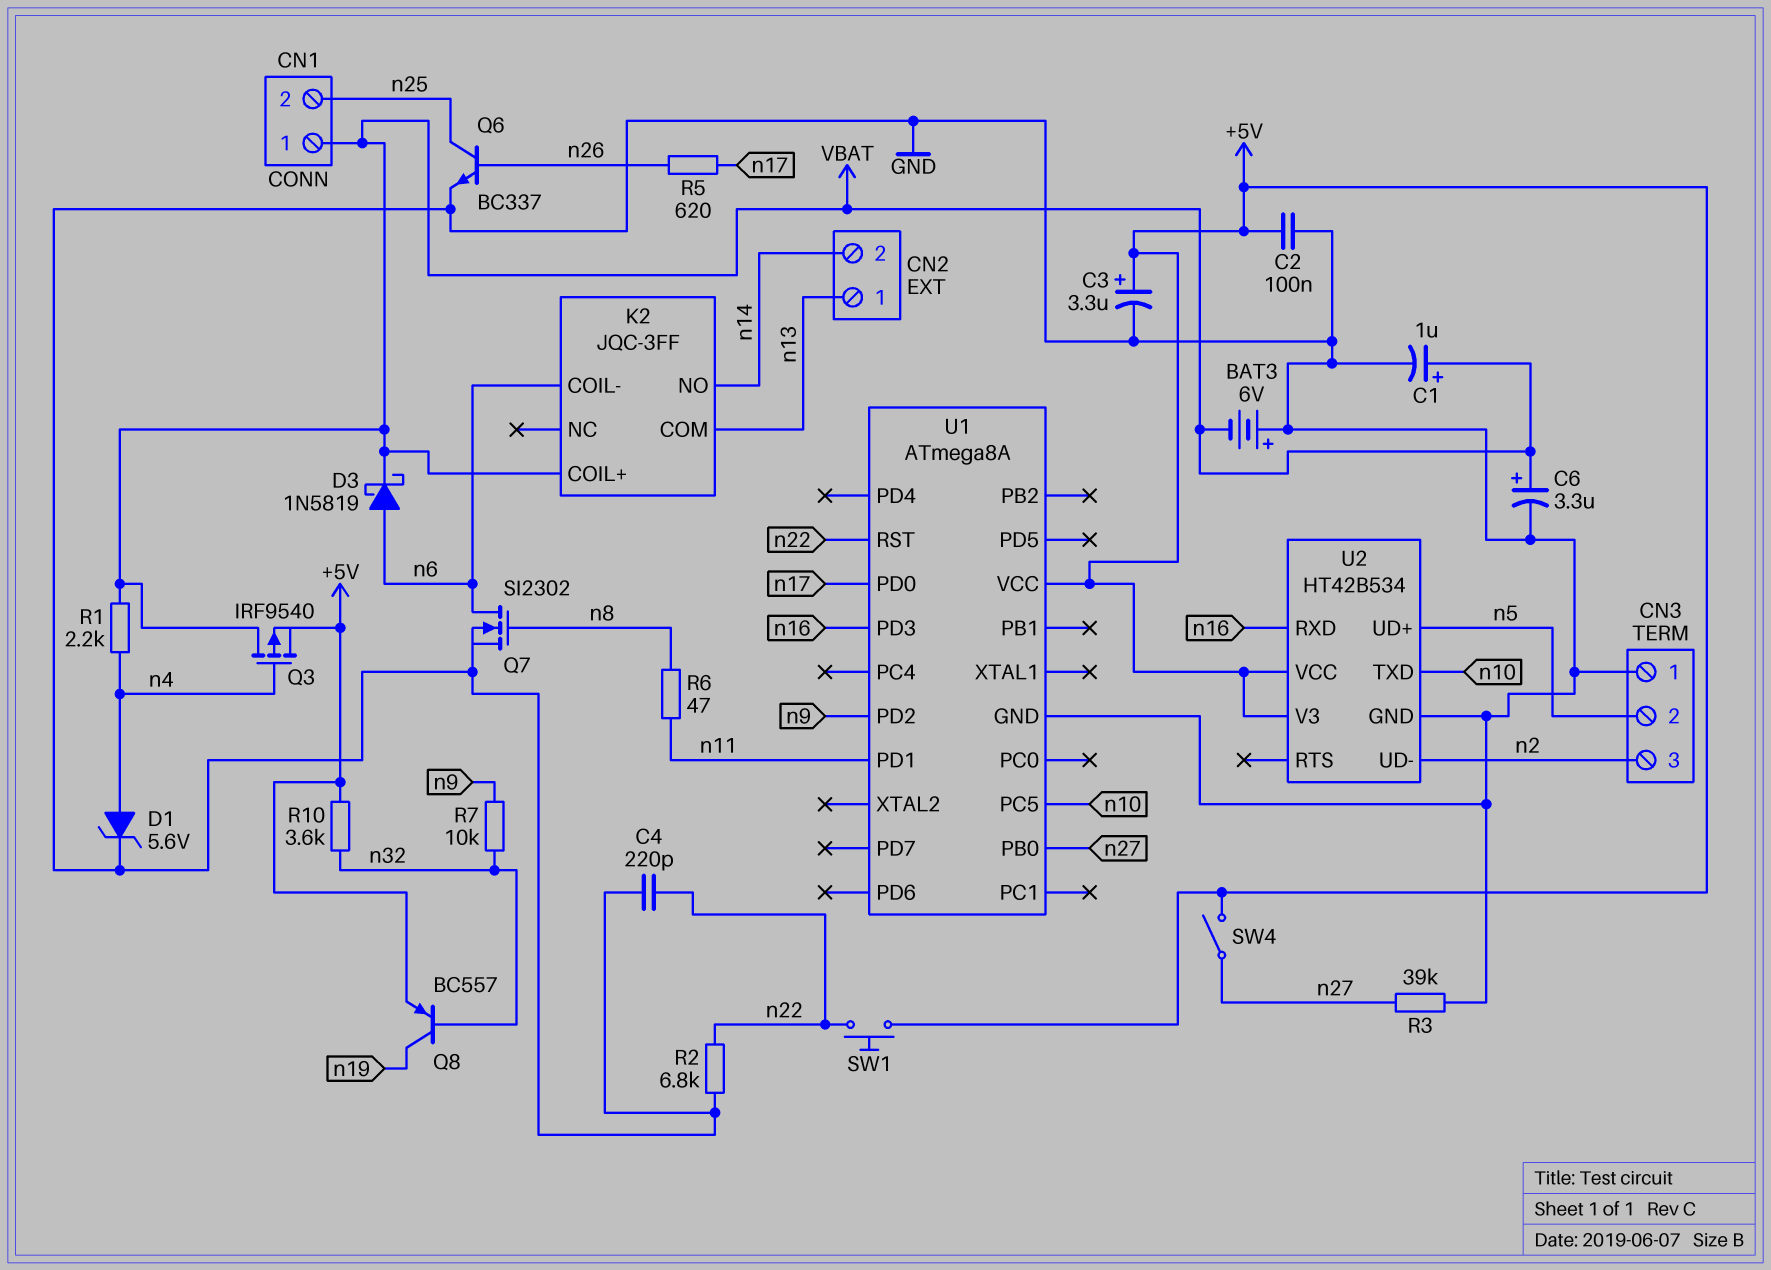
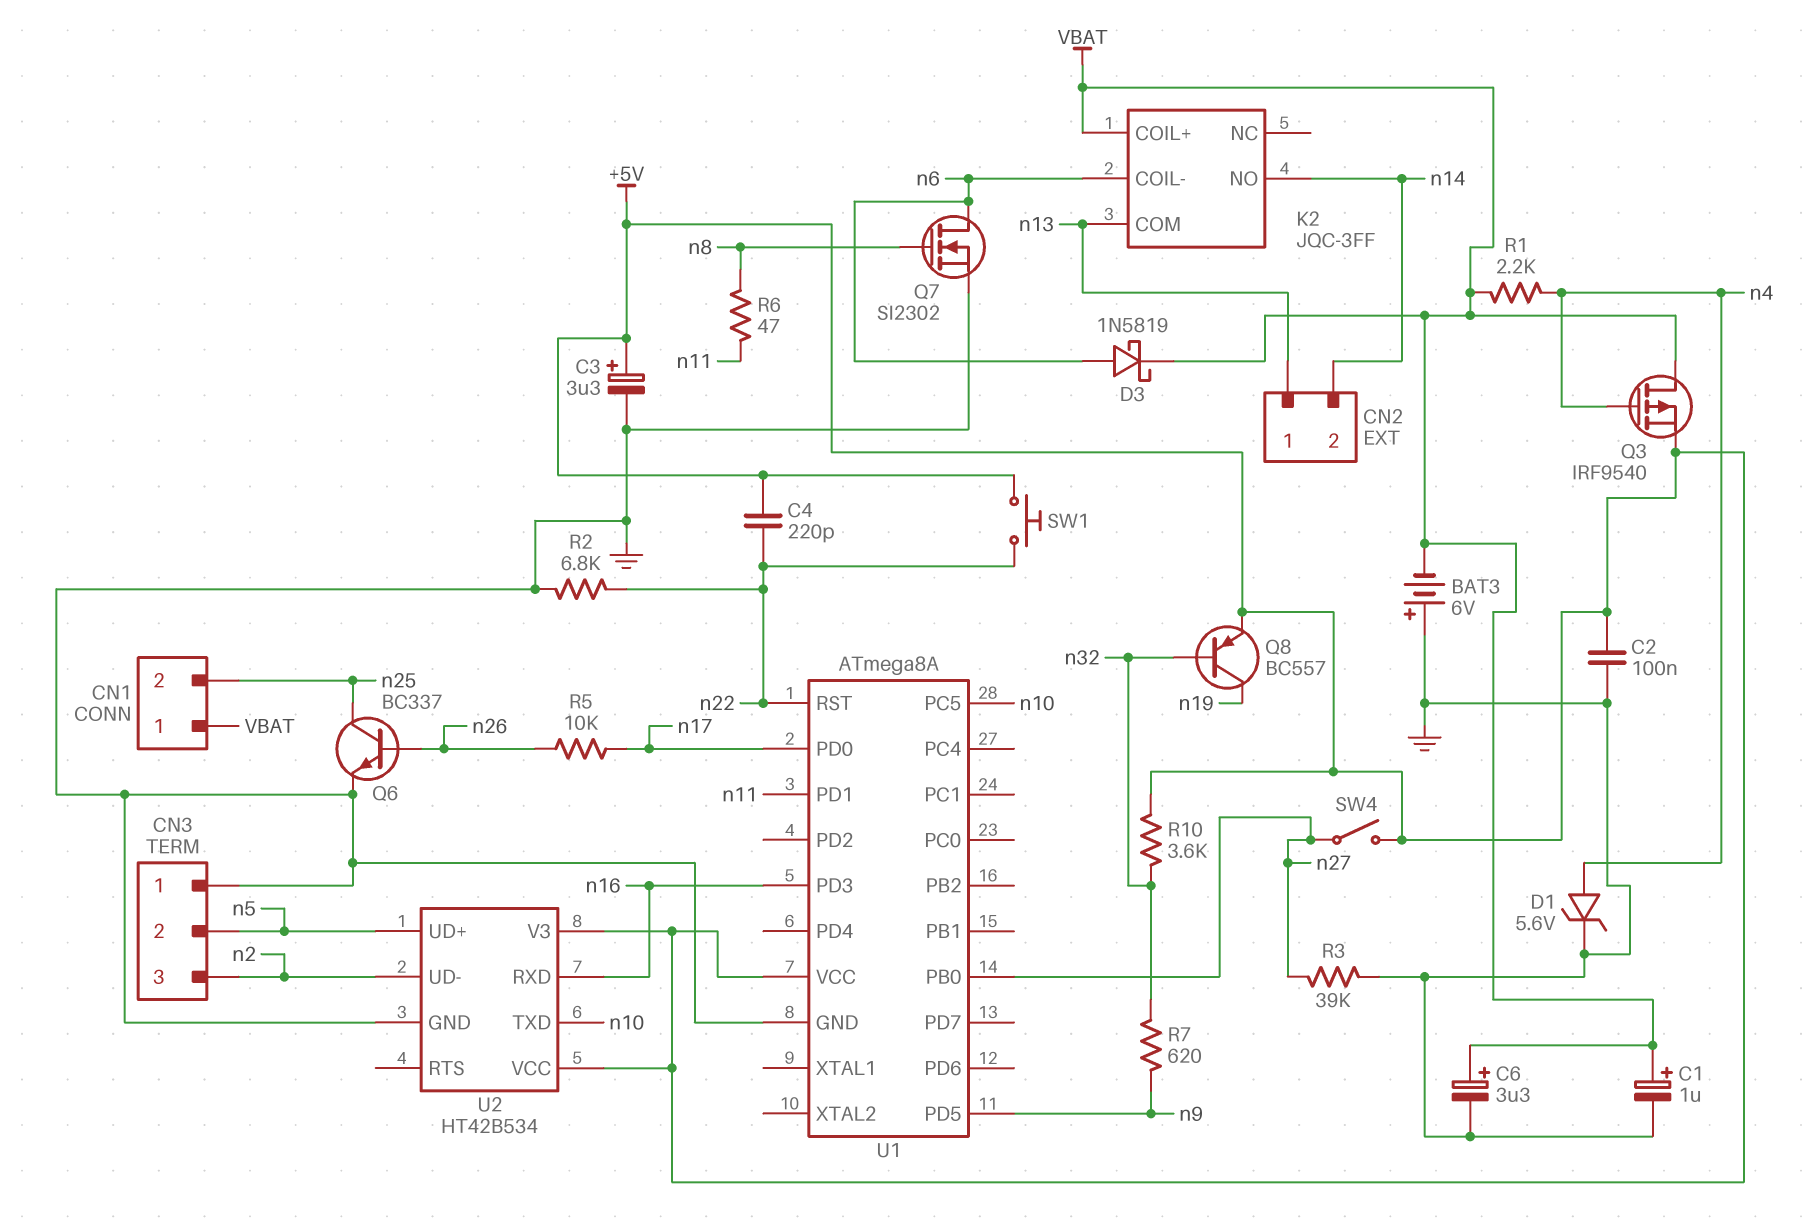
C4: 220pF (GND, n22) -> 220pF (+5V, n22)
R5: 620 (n17, n26) -> 10k (n17, n26)
R7: 10k (n9, n32) -> 620 (n9, n32)
U1 pin PD2: n9 -> none
U1 pin PD5: none -> n9

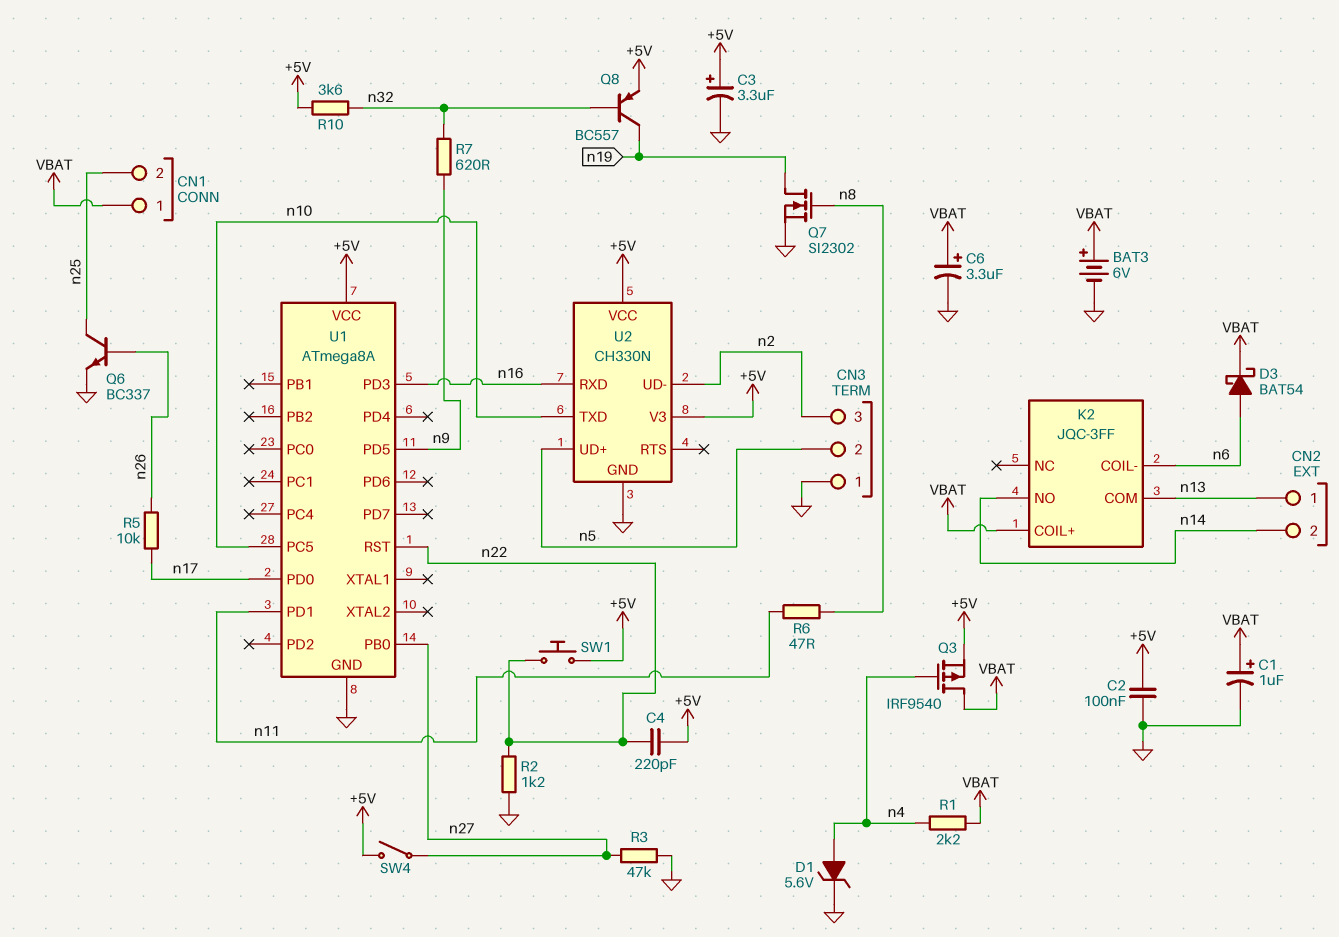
BAT3: 6V (plus GND, minus VBAT) -> 6V (plus VBAT, minus GND)
D3: schottky 1N5819 (A n6, K VBAT) -> schottky BAT54 (A n6, K VBAT)
Q7: NMOS SI2302 (G n8, D n6, S GND) -> NMOS SI2302 (G n8, D n19, S GND)
R2: 6.8k (GND, n22) -> 1.2k (GND, n22)
R3: 39k (GND, n27) -> 47k (GND, n27)
U2: HT42B534 -> CH330N

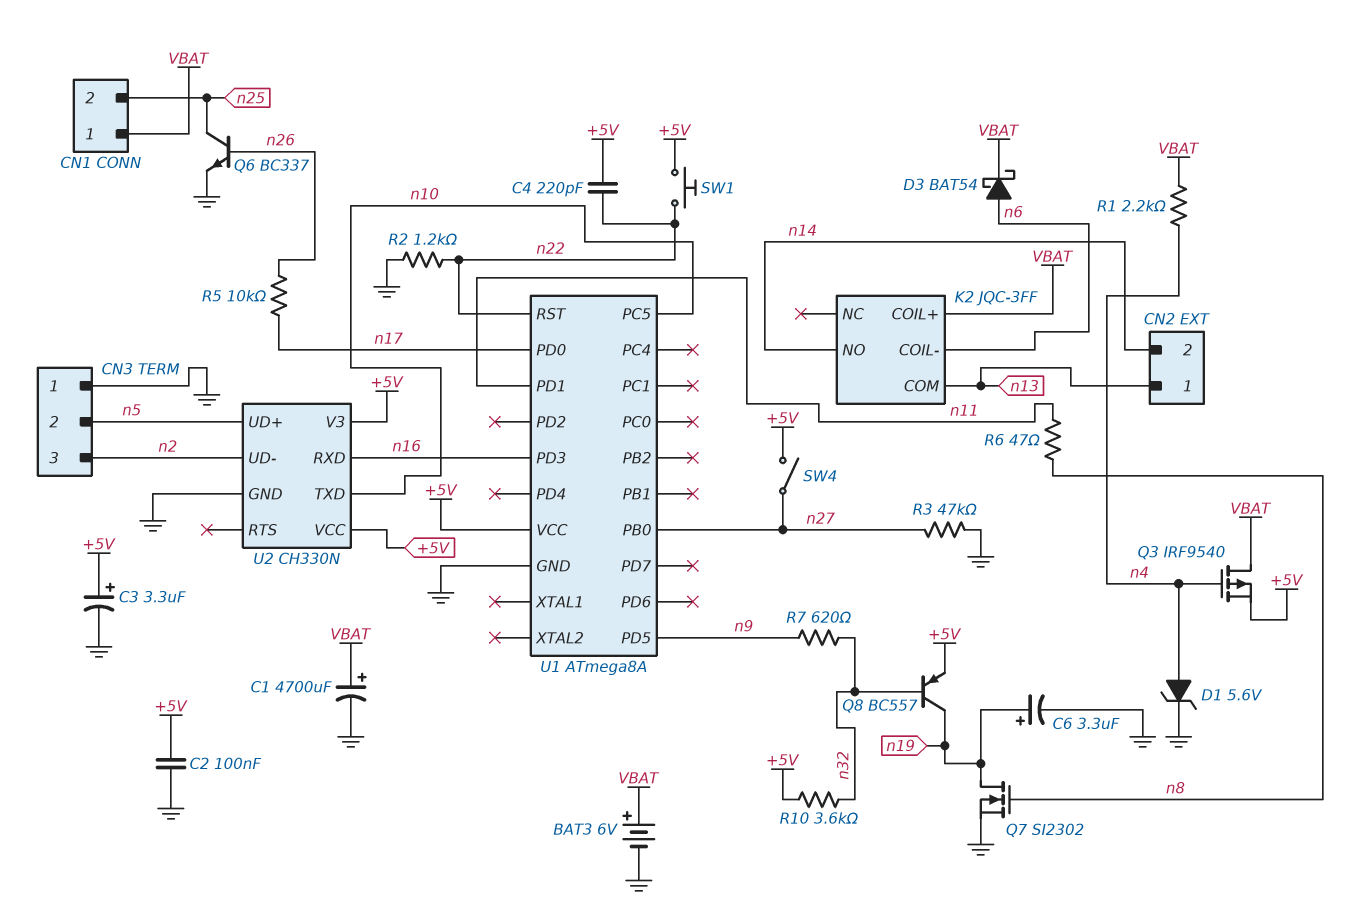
C1: 1uF (plus VBAT, minus GND) -> 4700uF (plus VBAT, minus GND)
C6: 3.3uF (plus VBAT, minus GND) -> 3.3uF (plus n19, minus GND)

